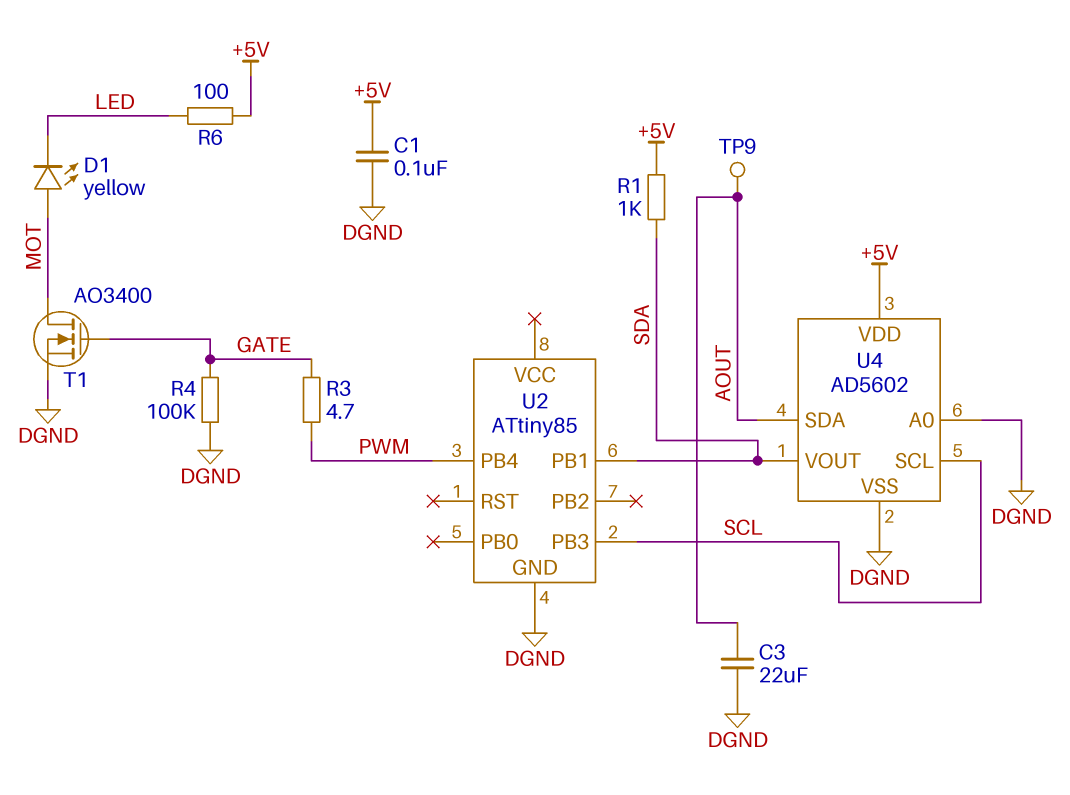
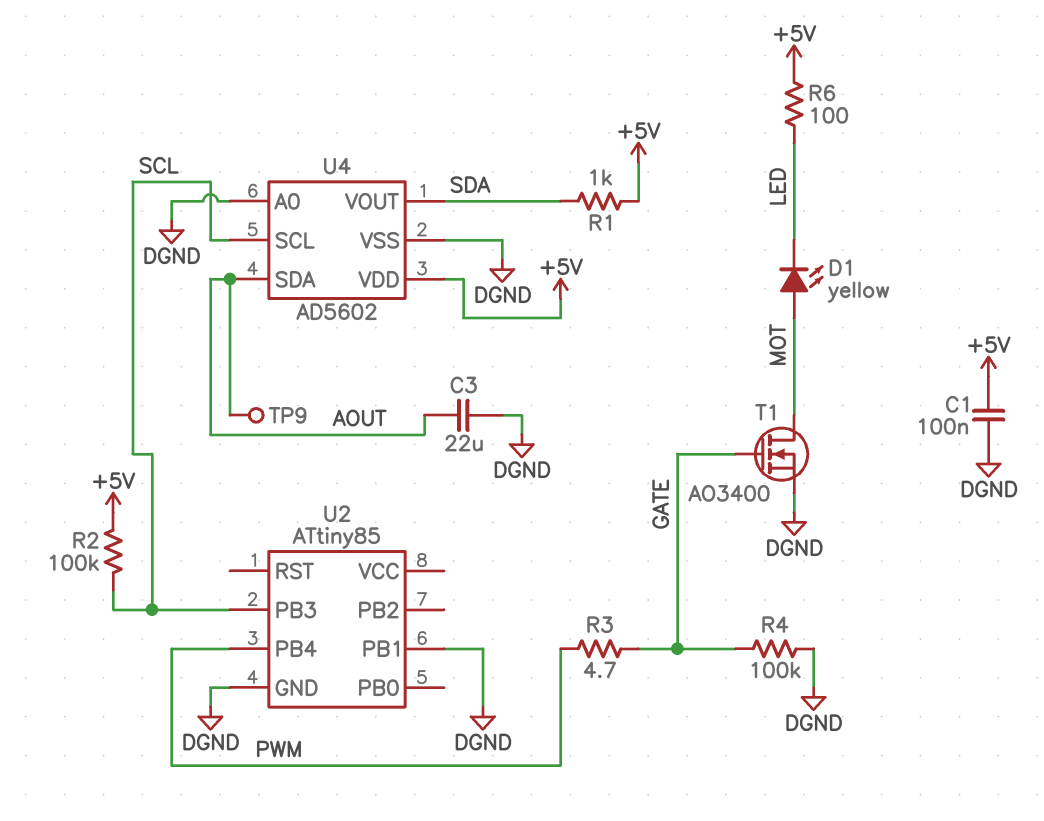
R2: none -> 100k (+5V, SCL)
U2 pin PB1: SDA -> DGND

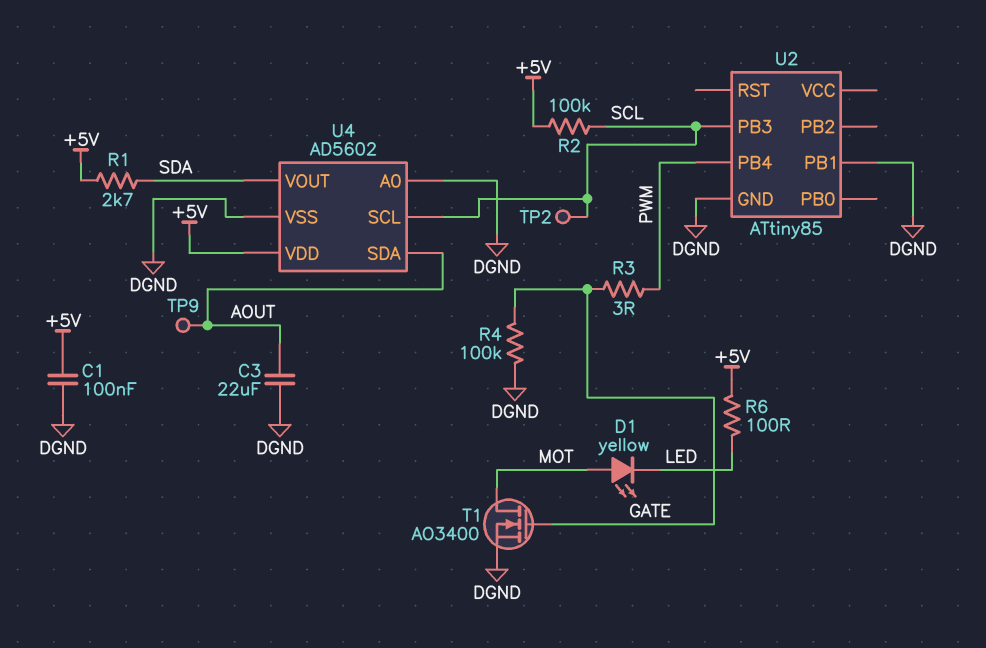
R1: 1k (+5V, SDA) -> 2.7k (+5V, SDA)
R3: 4.7 (GATE, PWM) -> 3 (GATE, PWM)
TP2: none -> test point (SCL)

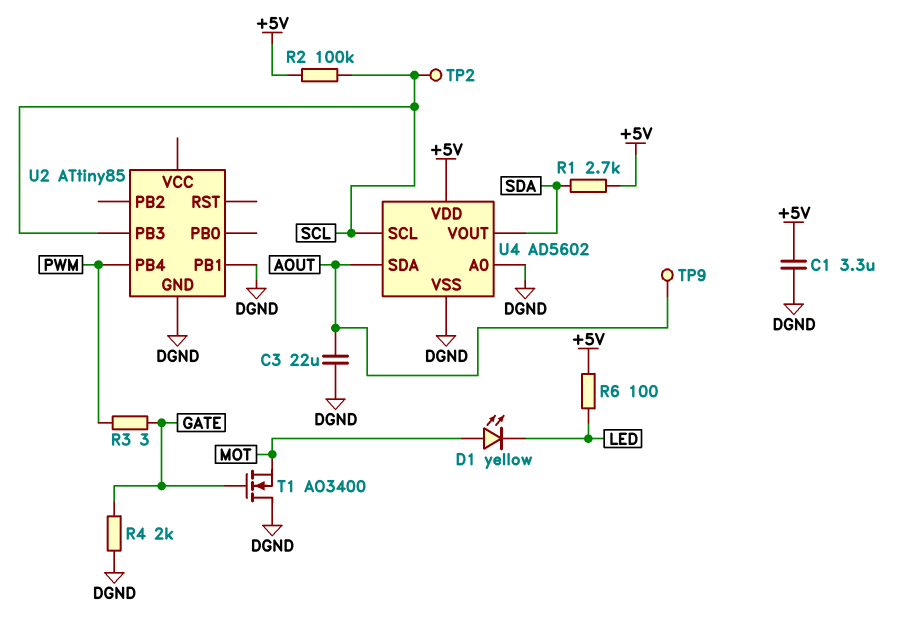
C1: 100nF (+5V, DGND) -> 3.3uF (+5V, DGND)
R4: 100k (DGND, GATE) -> 2k (DGND, GATE)
T1: NMOS AO3400 (G GATE, D MOT, S DGND) -> NMOS AO3400 (G GATE, D DGND, S MOT)

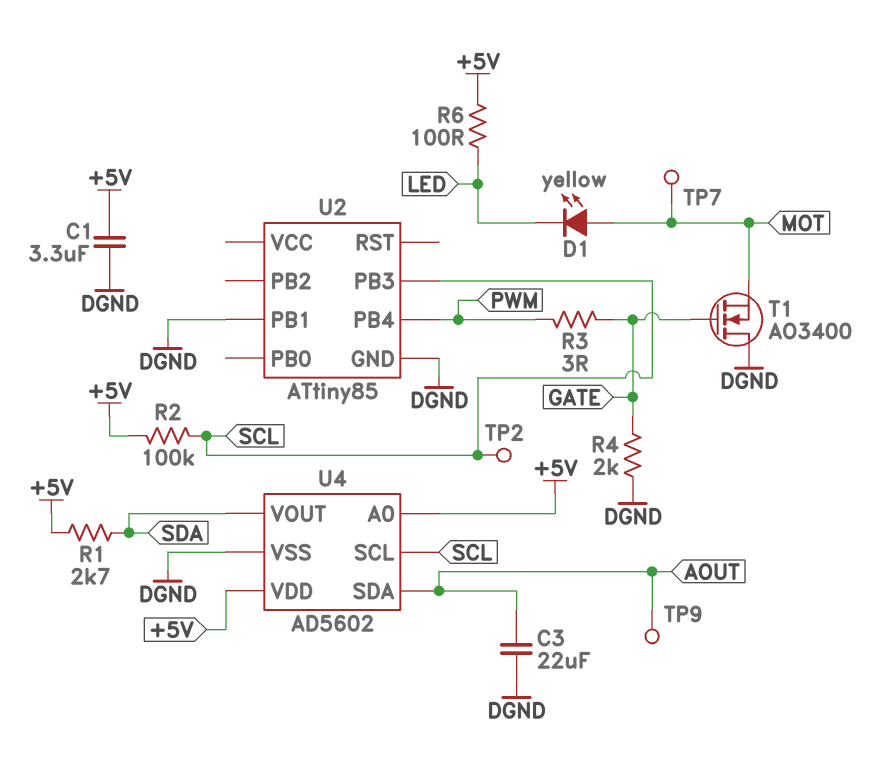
TP7: none -> test point (MOT)
U4 pin A0: DGND -> +5V

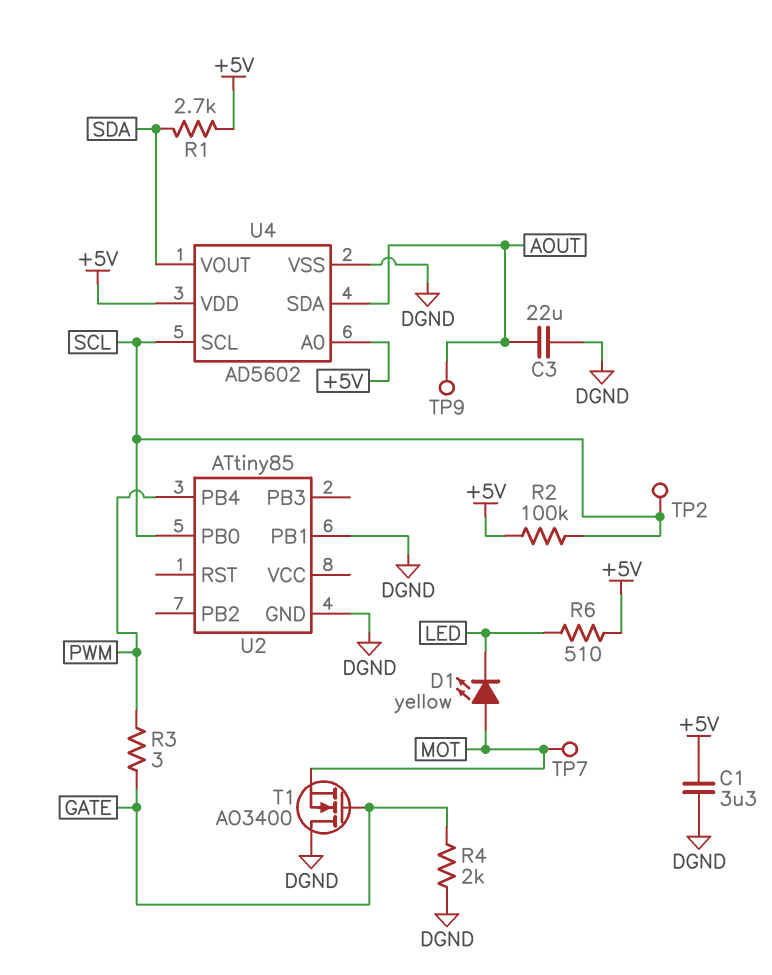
R6: 100 (+5V, LED) -> 510 (+5V, LED)
U2 pin PB0: none -> SCL
U2 pin PB3: SCL -> none

